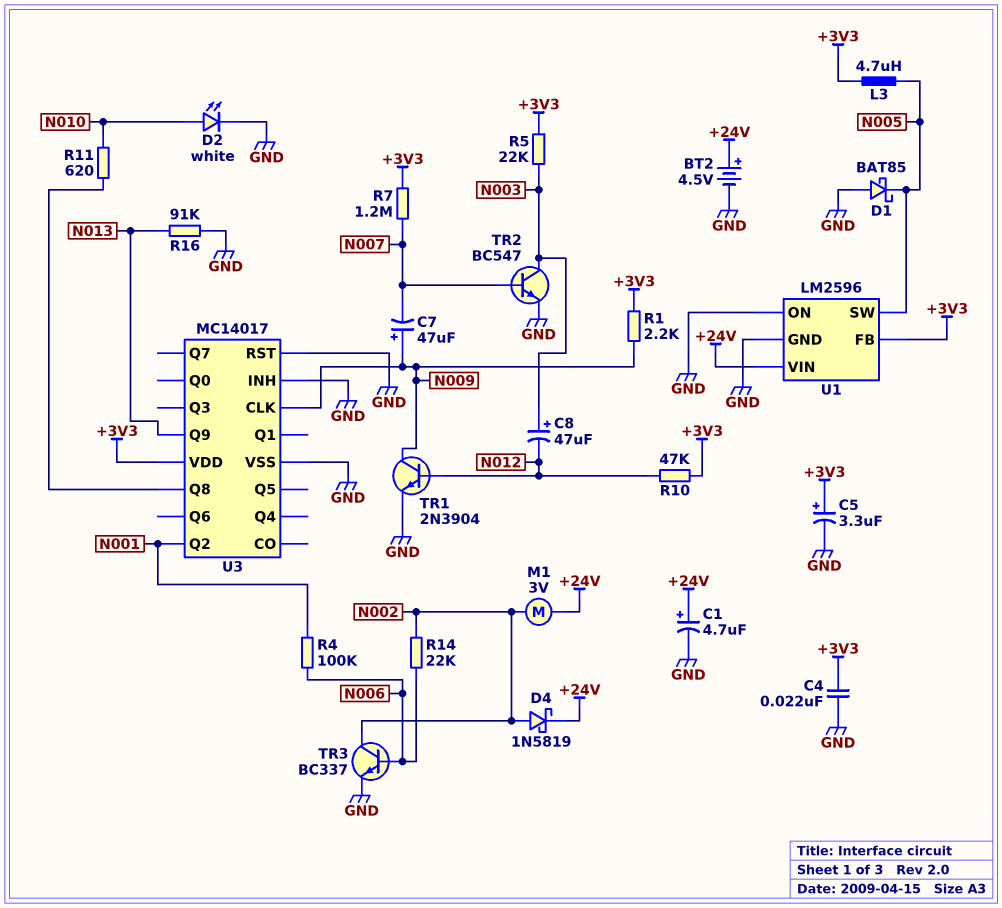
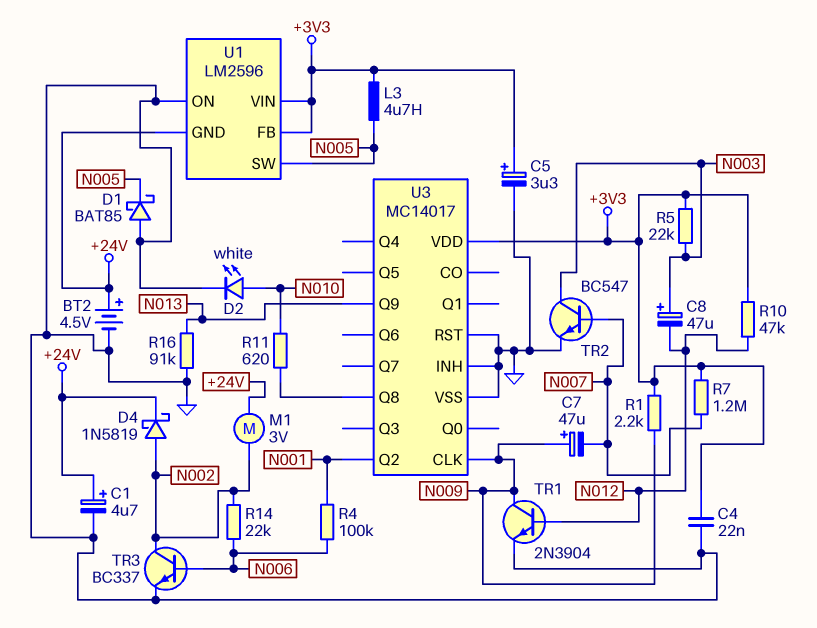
U1 pin GND: GND -> +24V
U1 pin VIN: +24V -> +3V3

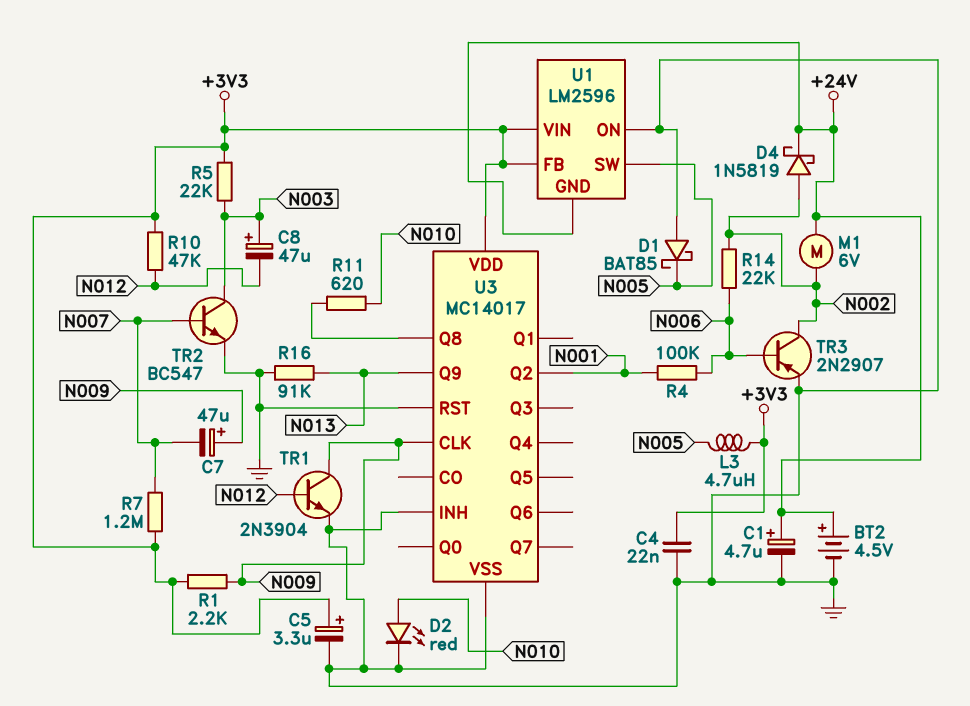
D2: LED white (A N010, K GND) -> LED red (A N010, K GND)
M1: motor 3V (+24V, N002) -> motor 6V (+24V, N002)
TR3: NPN BC337 (B N006, C N002, E GND) -> PNP 2N2907 (B N006, C N002, E GND)

